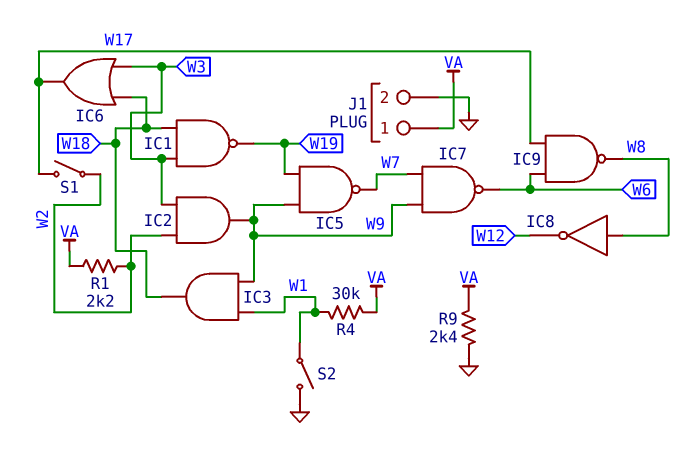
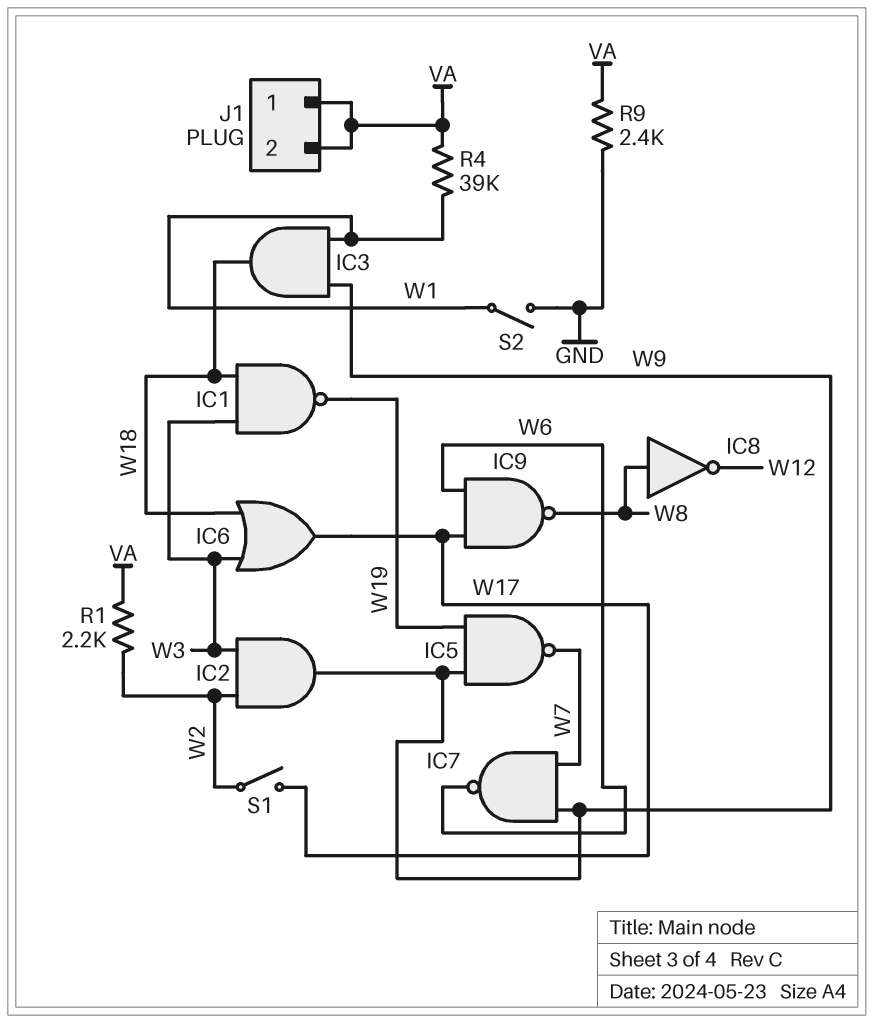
J1 pin 2: GND -> VA
R4: 30k (VA, W1) -> 39k (VA, W1)

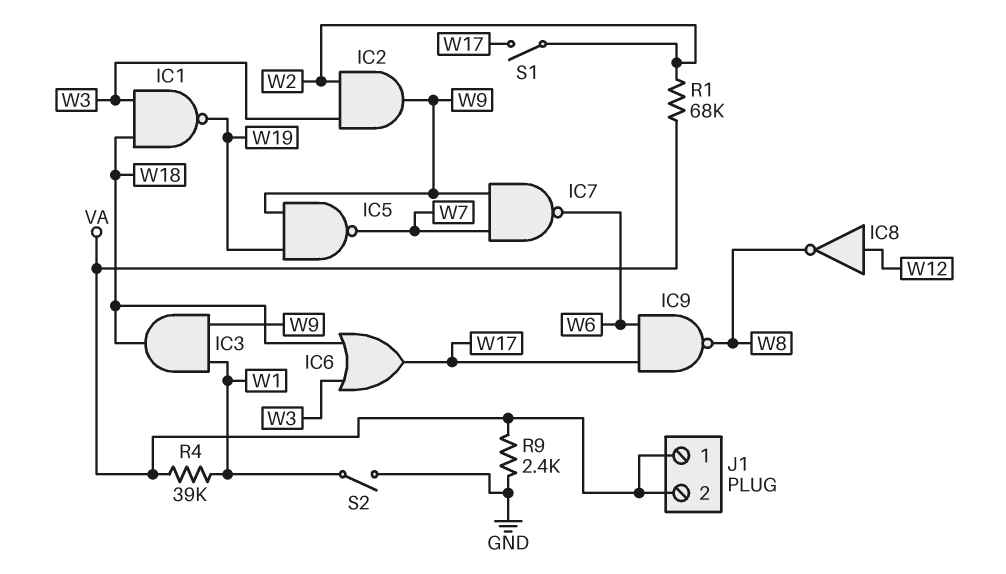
IC8: NOT (in W8, out W12) -> NOT (in W12, out W8)
R1: 2.2k (VA, W2) -> 68k (VA, W2)

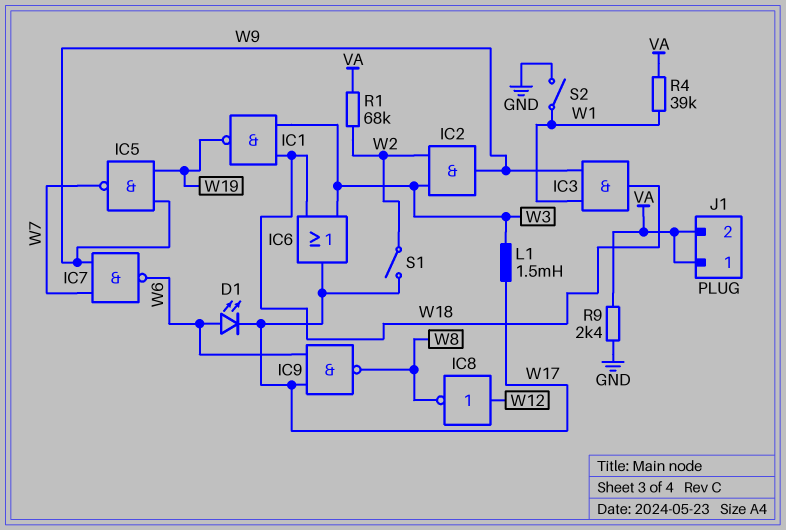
D1: none -> LED (A W6, K W17)
L1: none -> 1.5mH (W3, W17)

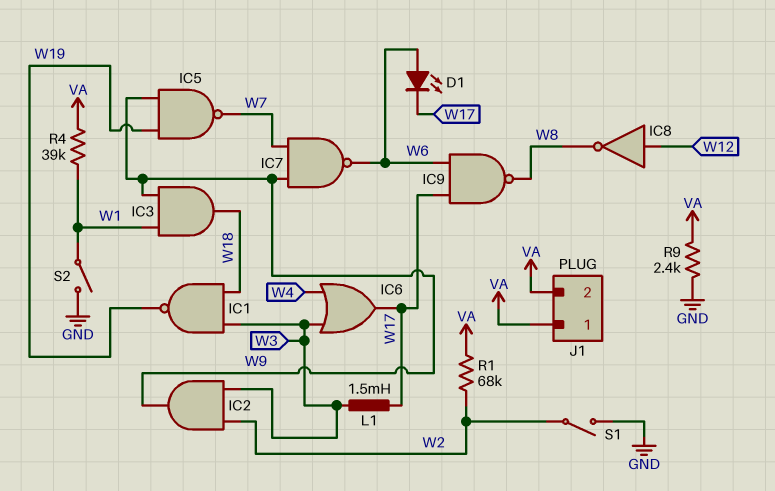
IC6: OR (in W3, in W18, out W17) -> OR (in W3, in W4, out W17)
S1: switch (W2, W17) -> switch (GND, W2)

